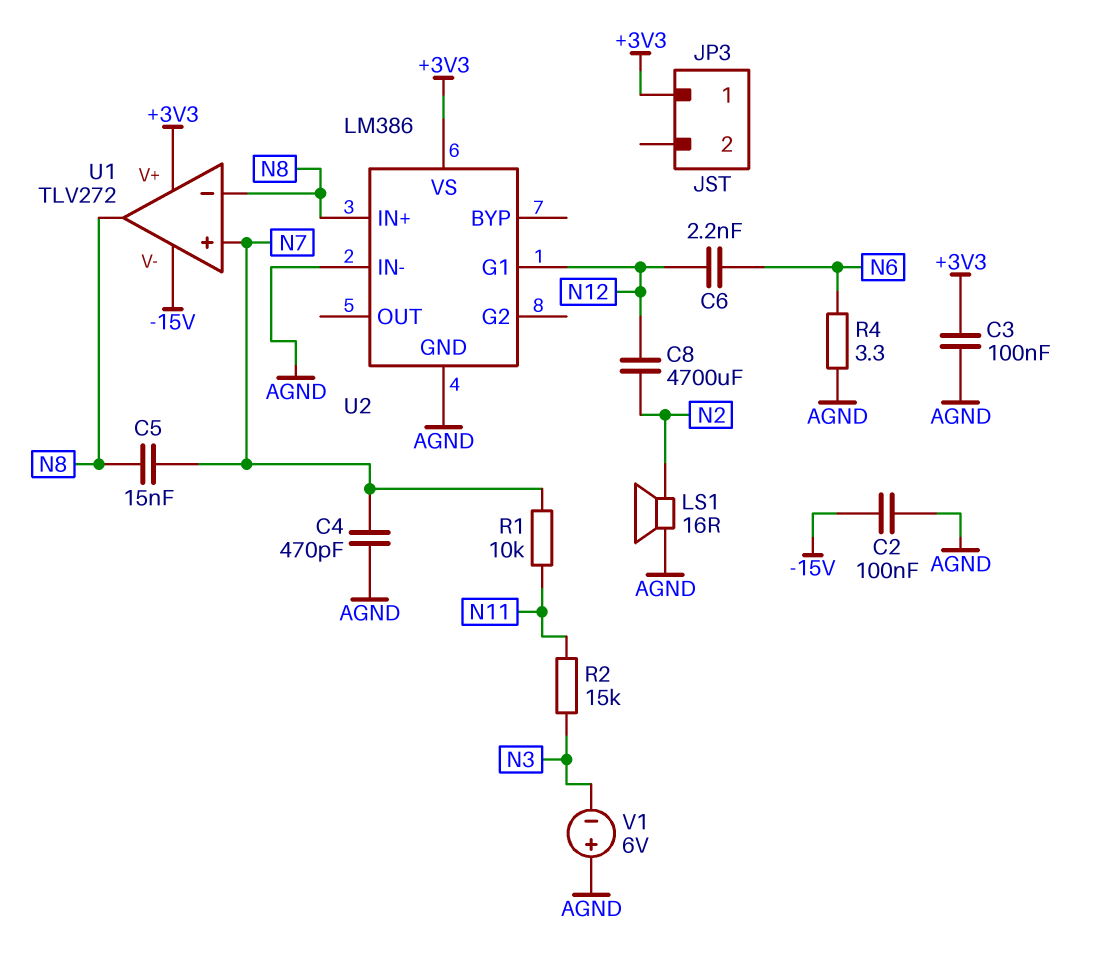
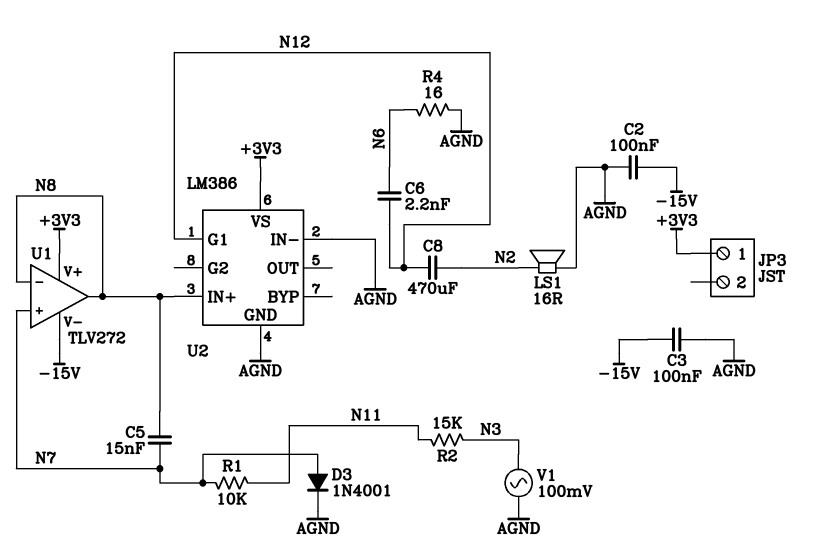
C3: 100nF (+3V3, AGND) -> 100nF (-15V, AGND)
C4: 470pF (AGND, N7) -> none
C8: 4700uF (N2, N12) -> 470uF (N2, N12)
D3: none -> diode 1N4001 (A N7, K AGND)
R4: 3.3 (AGND, N6) -> 16 (AGND, N6)
V1: 6V (plus AGND, minus N3) -> AC 100mV (AGND, N3)

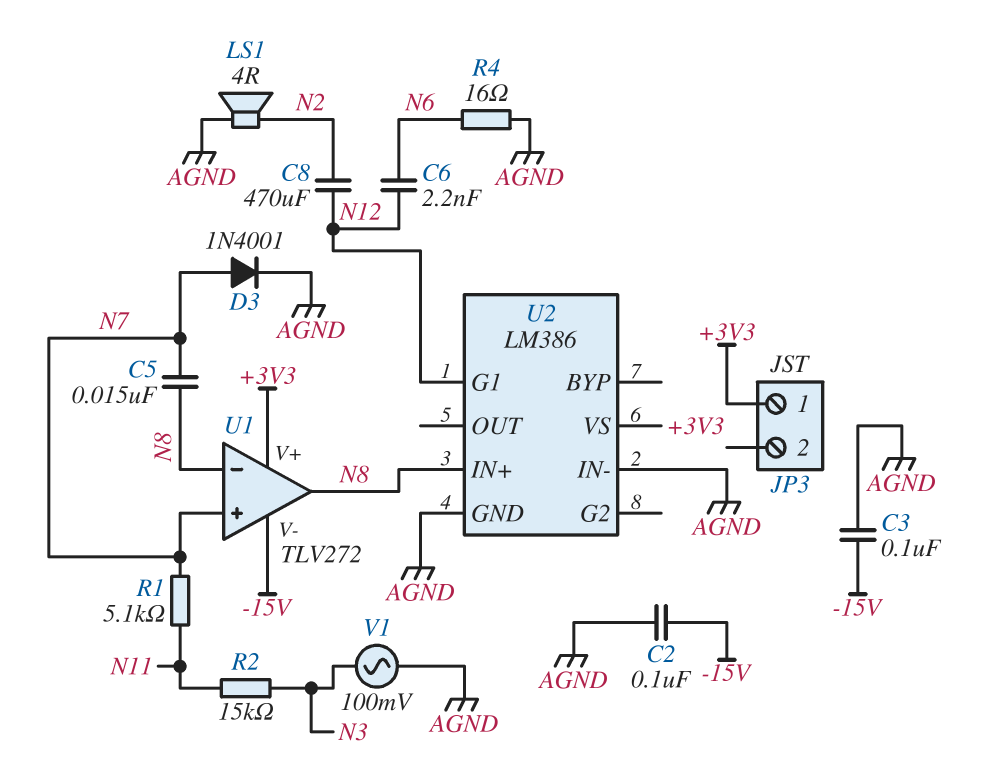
LS1: speaker 16R (AGND, N2) -> speaker 4R (AGND, N2)
R1: 10k (N7, N11) -> 5.1k (N7, N11)

